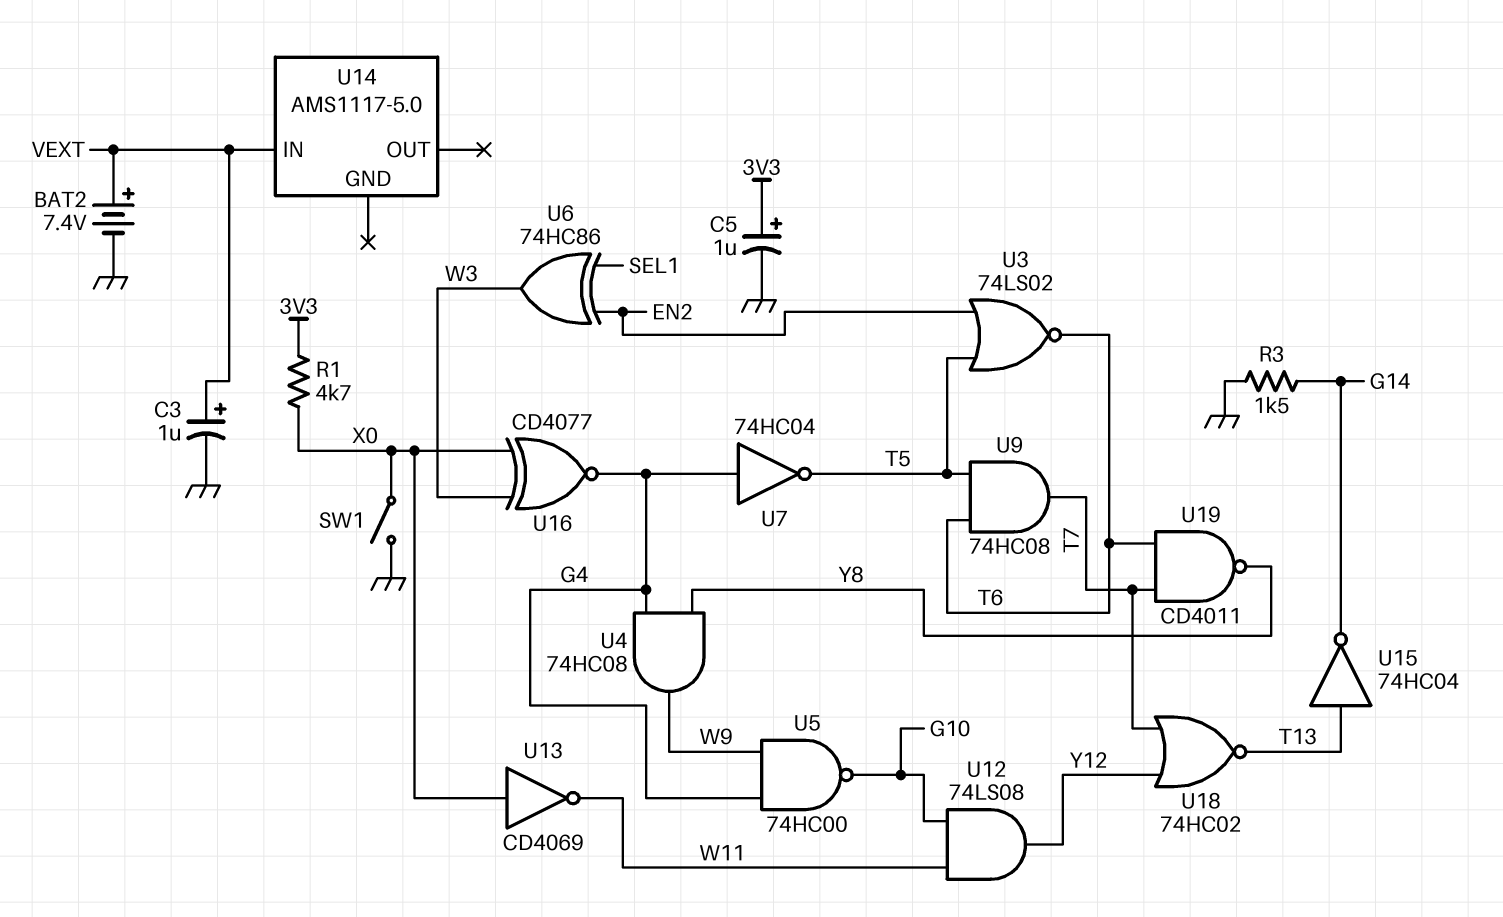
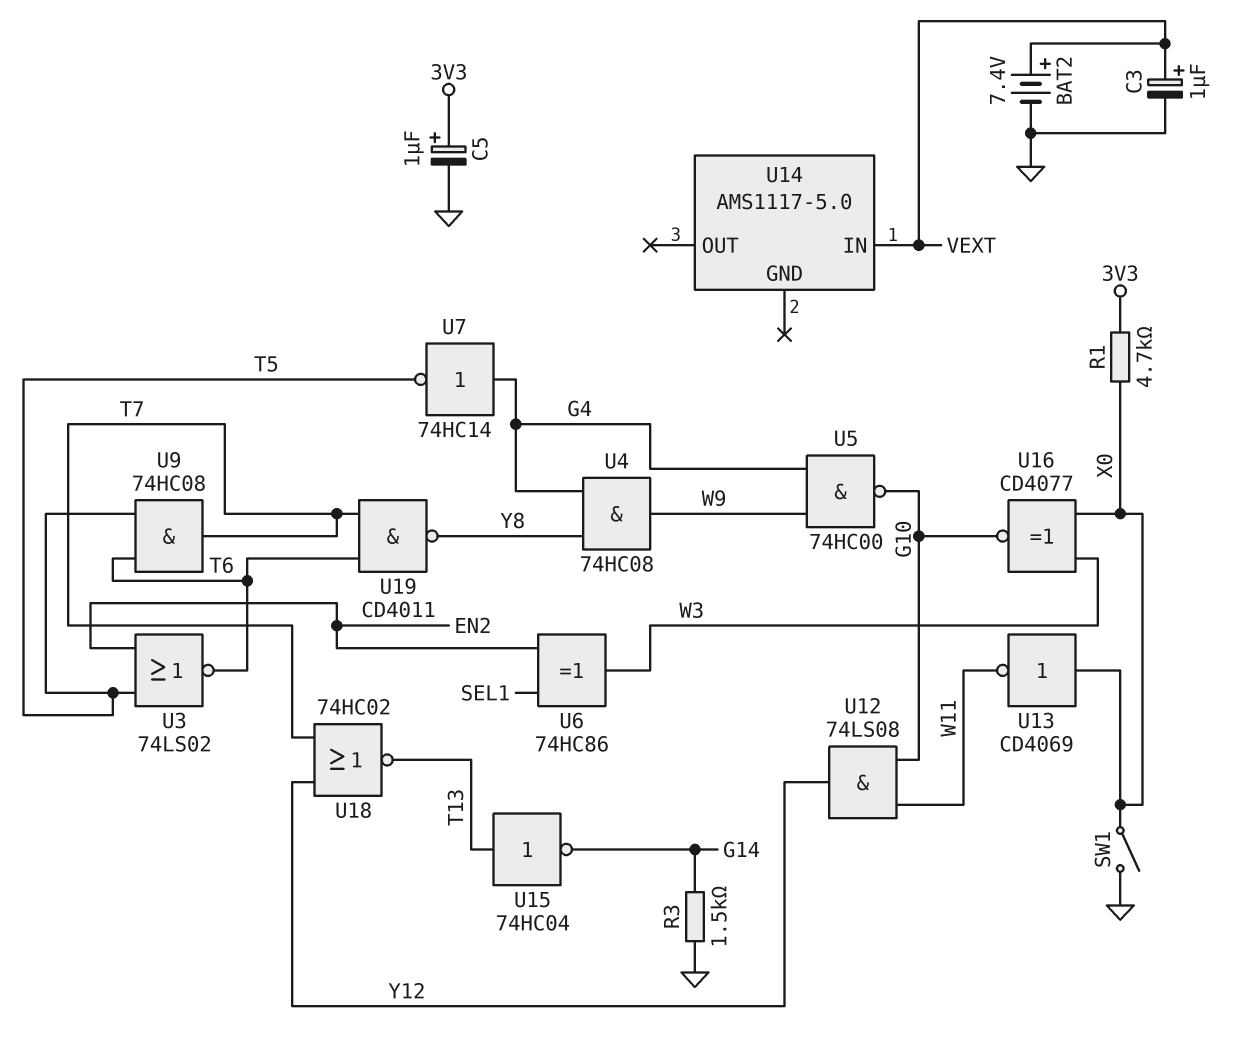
U7: NOT 74HC04 (in G4, out T5) -> NOT 74HC14 (in G4, out T5)
U16: XNOR CD4077 (in W3, in X0, out G4) -> XNOR CD4077 (in W3, in X0, out G10)

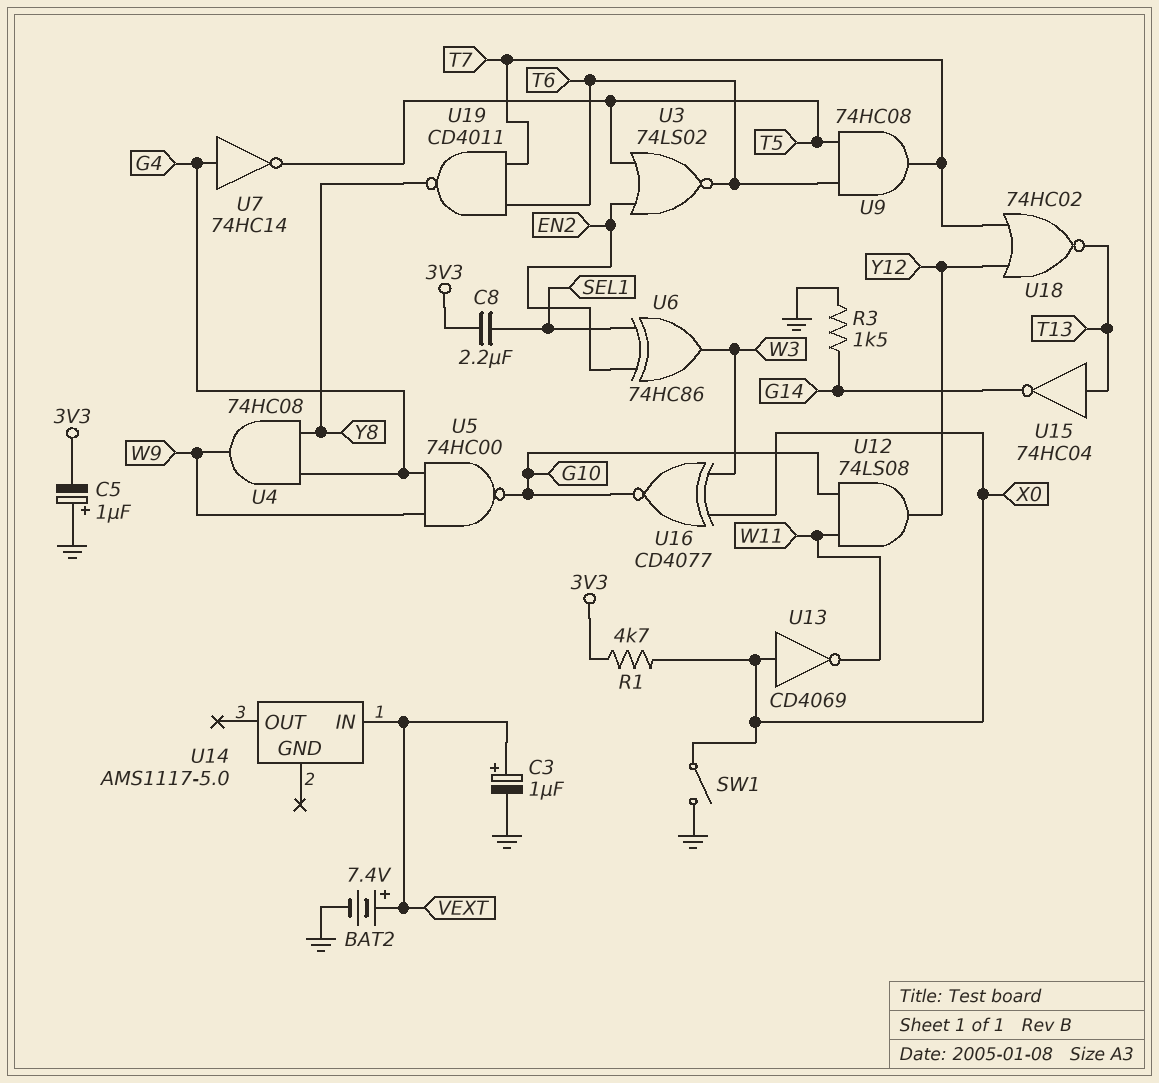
C5: 1uF (plus 3V3, minus GND) -> 1uF (plus GND, minus 3V3)
C8: none -> 2.2uF (3V3, SEL1)

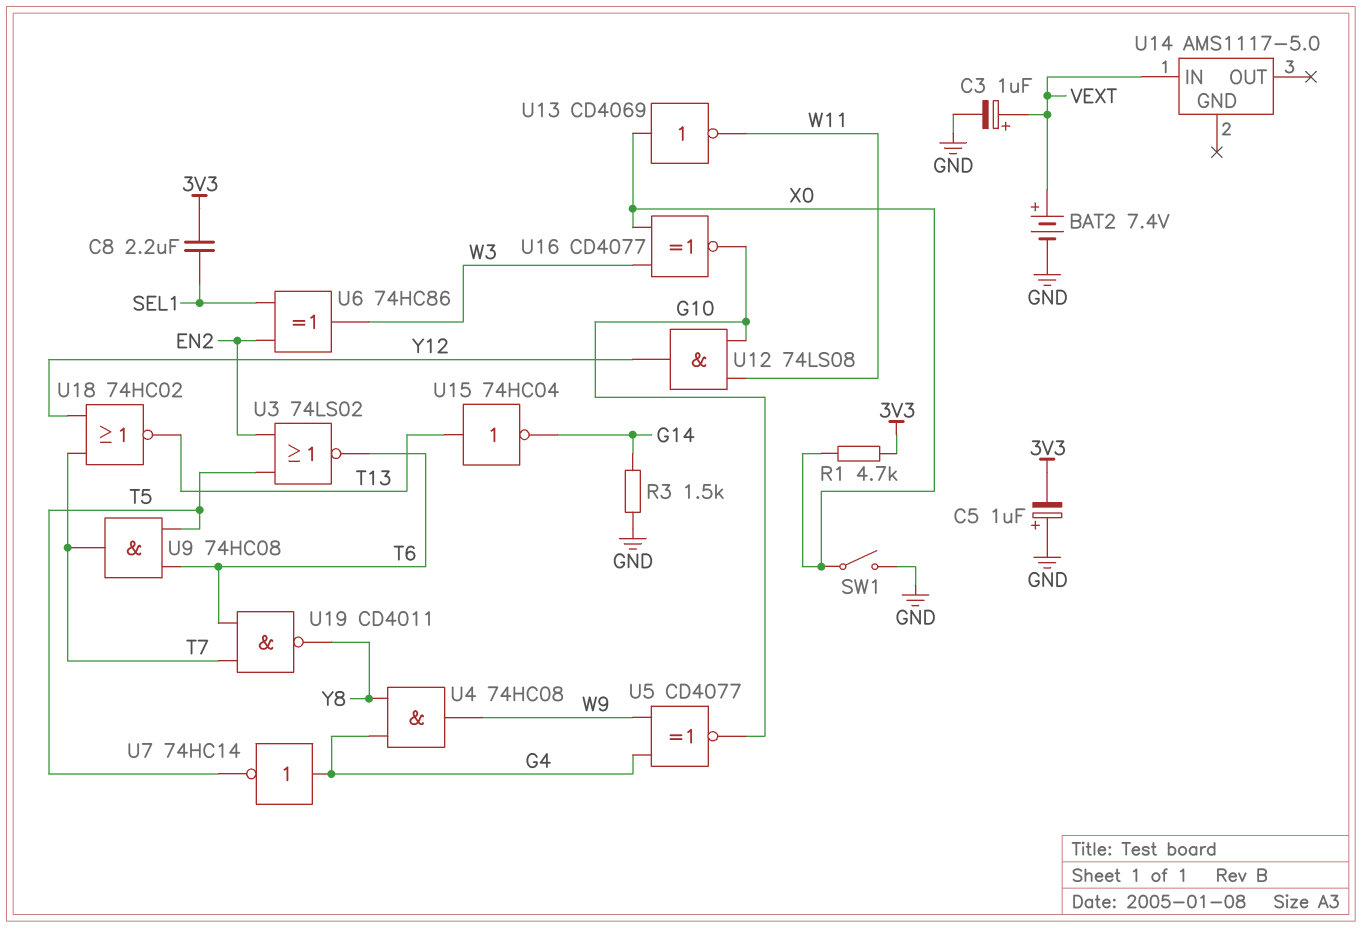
U5: NAND 74HC00 (in G4, in W9, out G10) -> XNOR CD4077 (in G4, in W9, out G10)

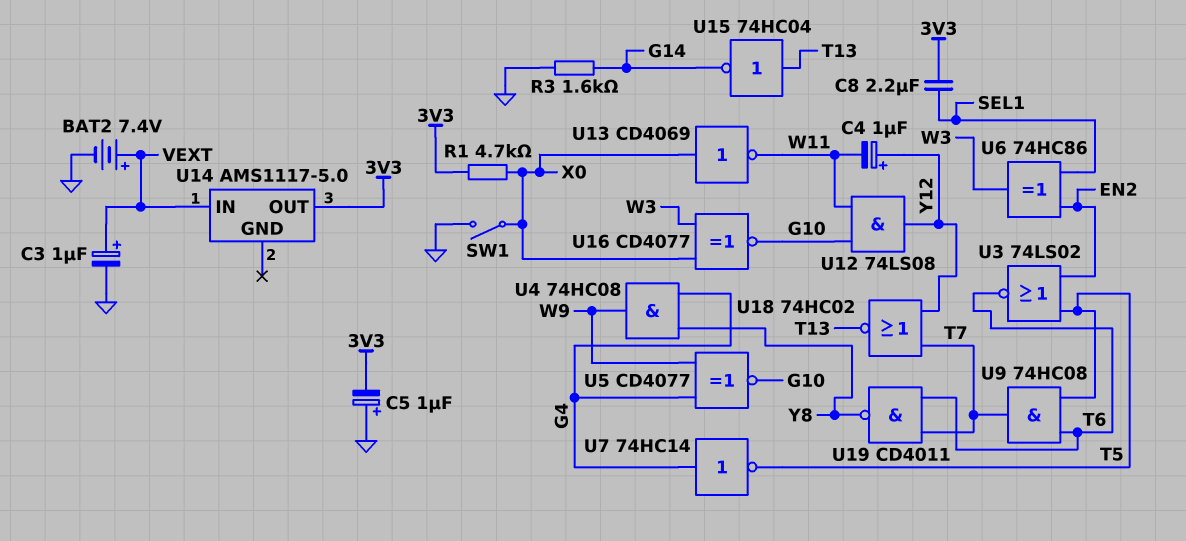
C4: none -> 1uF (plus Y12, minus W11)
R3: 1.5k (G14, GND) -> 1.6k (G14, GND)
U14 pin OUT: none -> 3V3

